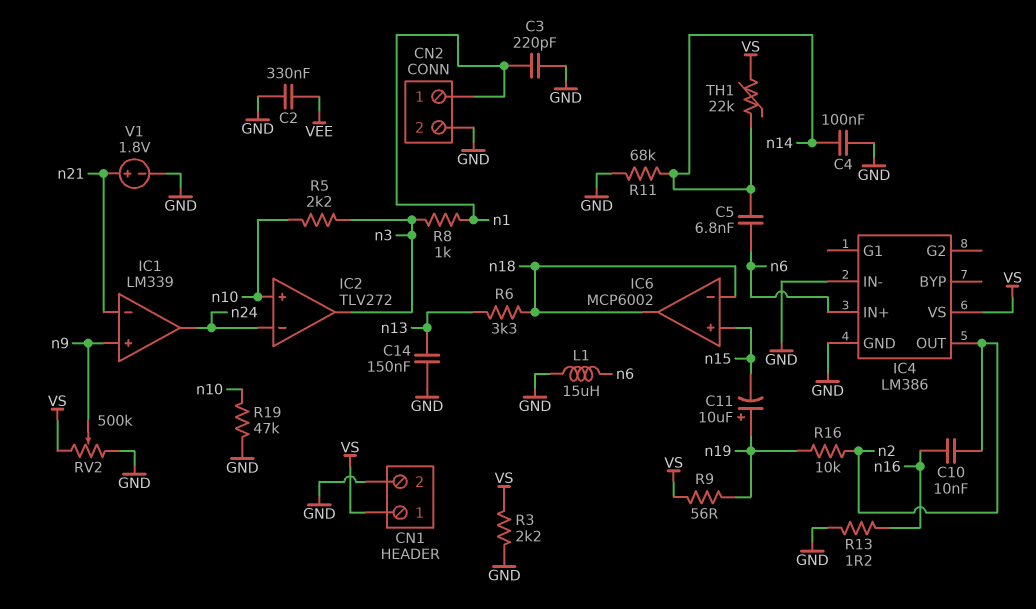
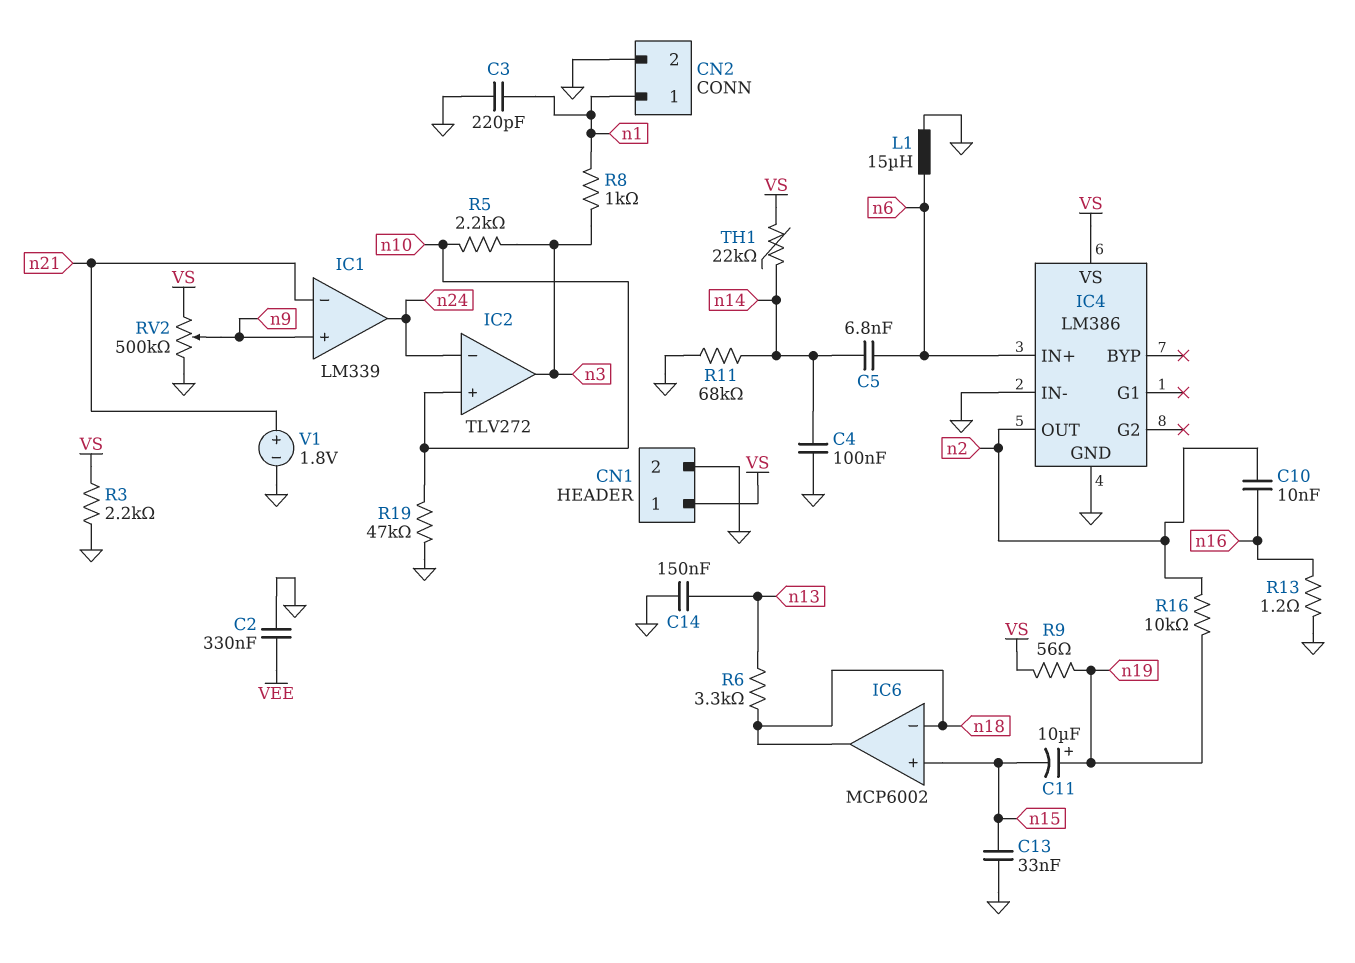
C13: none -> 33nF (GND, n15)

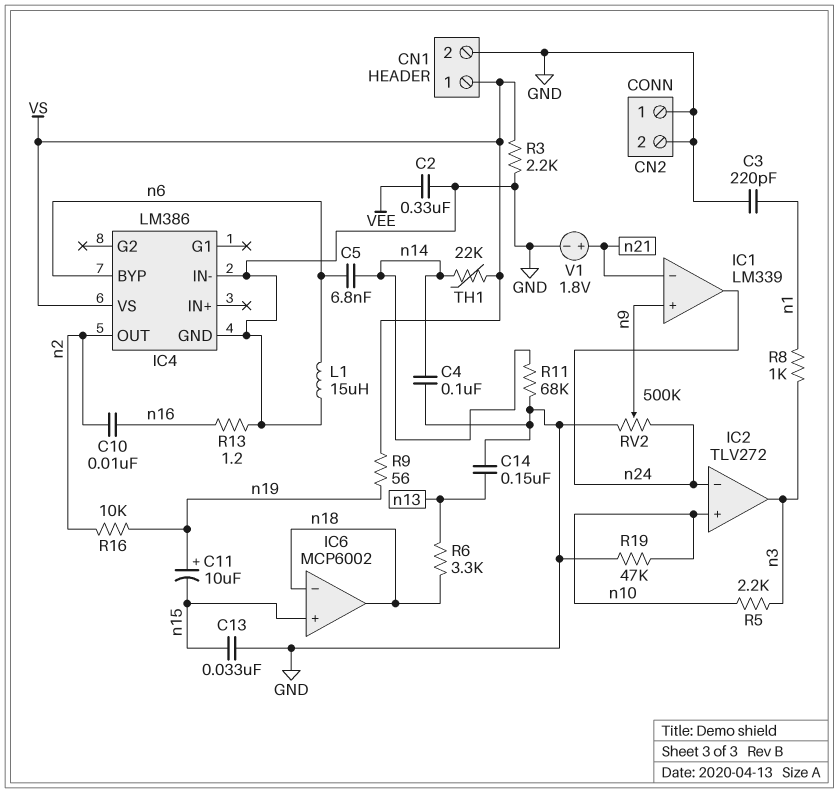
CN2 pin 1: n1 -> GND
IC4 pin BYP: none -> n6
IC4 pin IN+: n6 -> none
RV2: 500k (GND, VS, wiper n9) -> 500k (GND, n24, wiper n9)

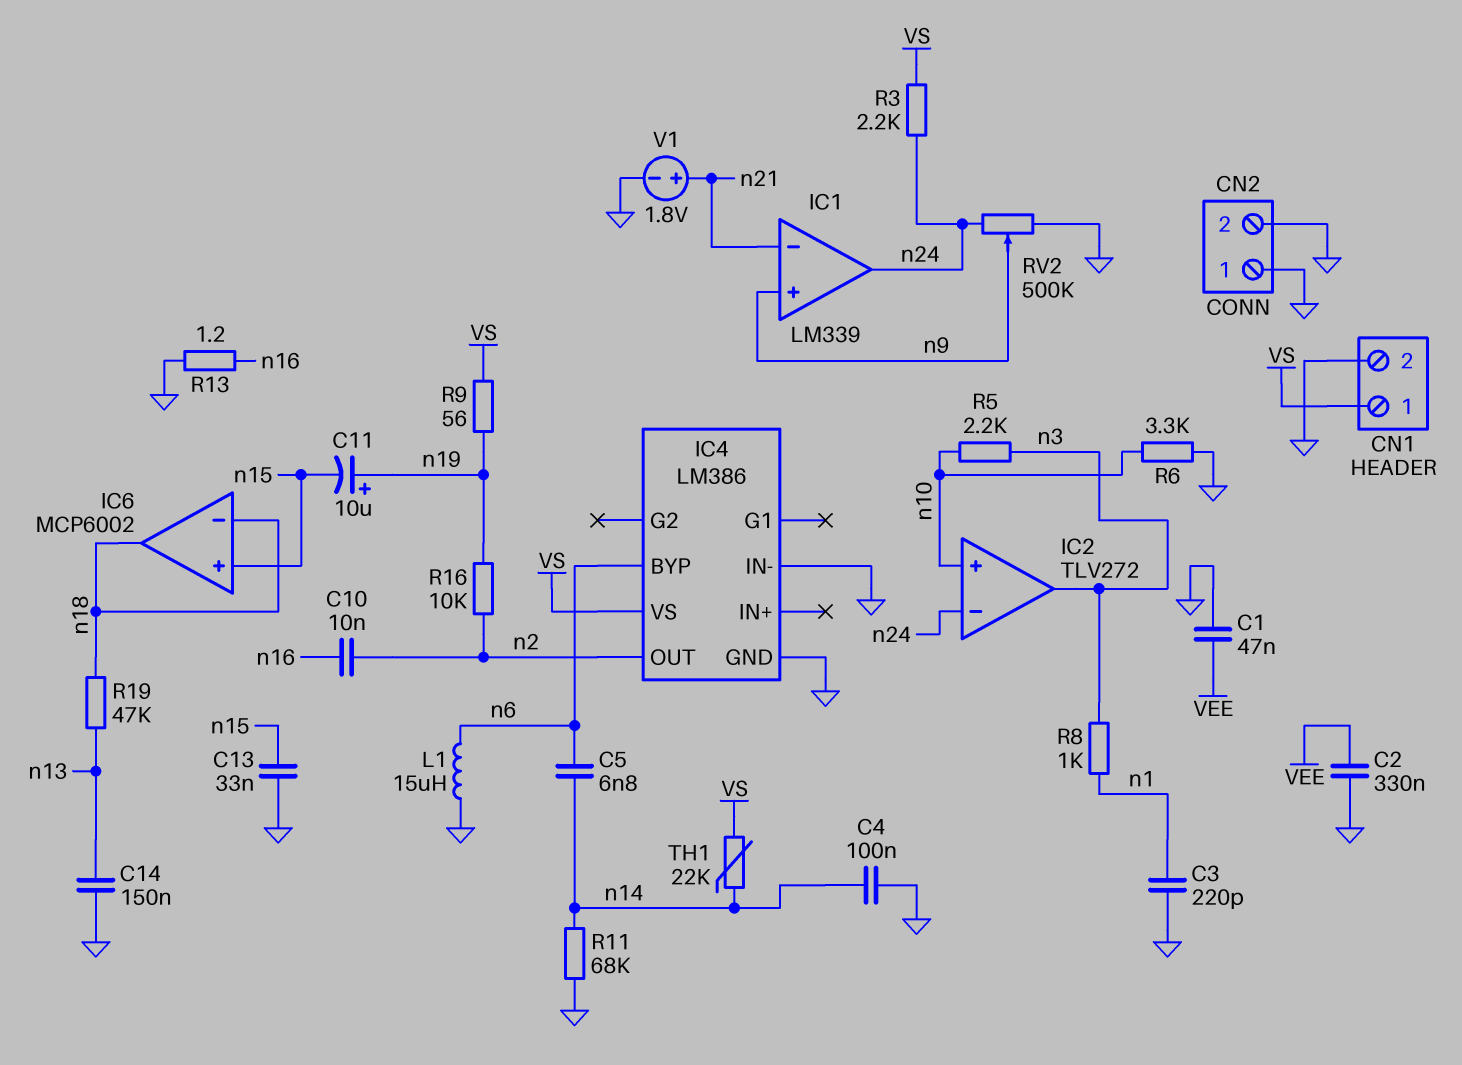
C1: none -> 47nF (GND, VEE)
R3: 2.2k (GND, VS) -> 2.2k (VS, n24)
R6: 3.3k (n13, n18) -> 3.3k (GND, n10)
R19: 47k (GND, n10) -> 47k (n13, n18)

